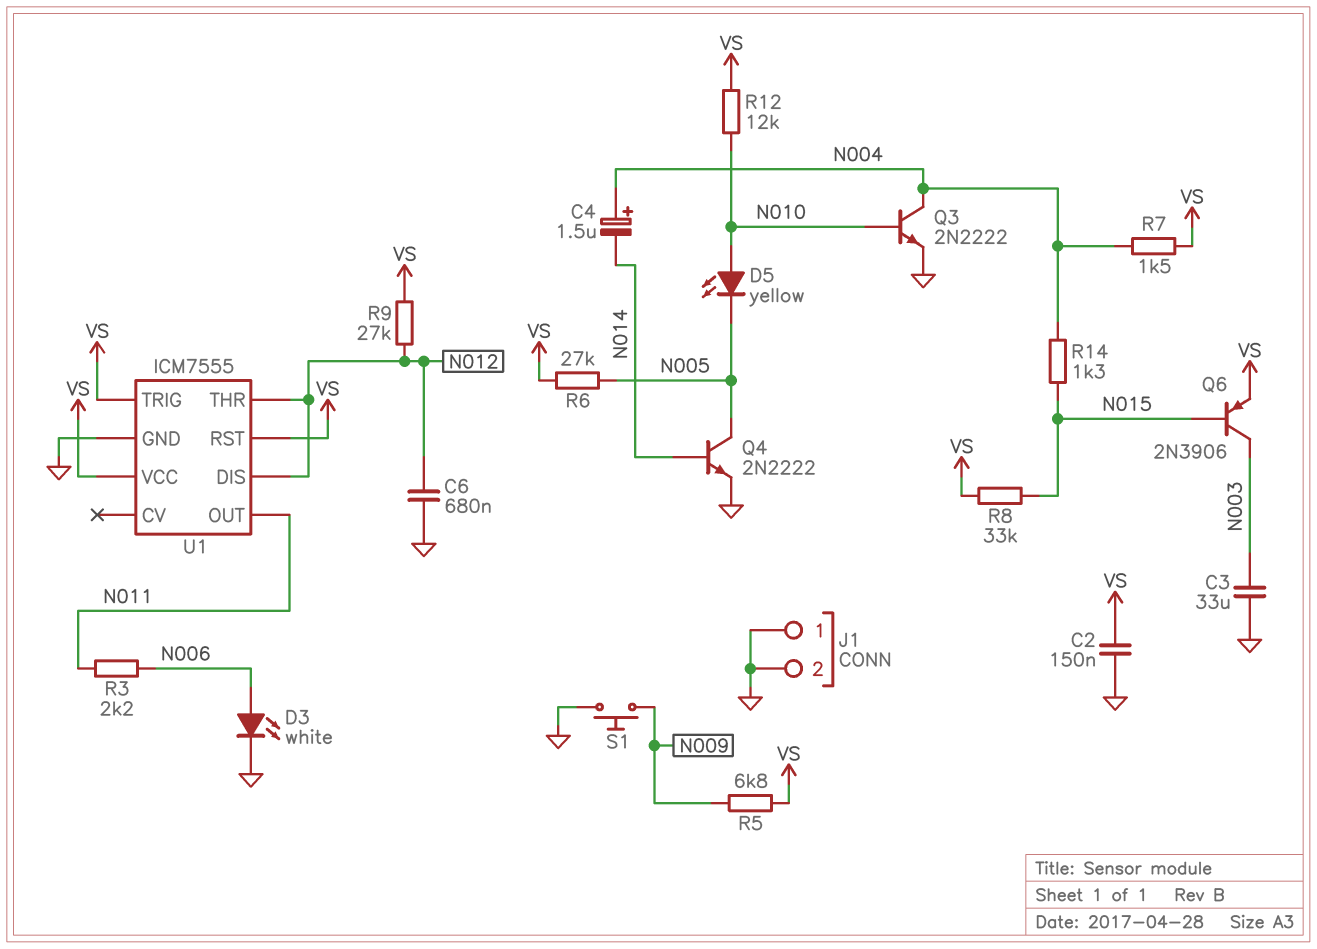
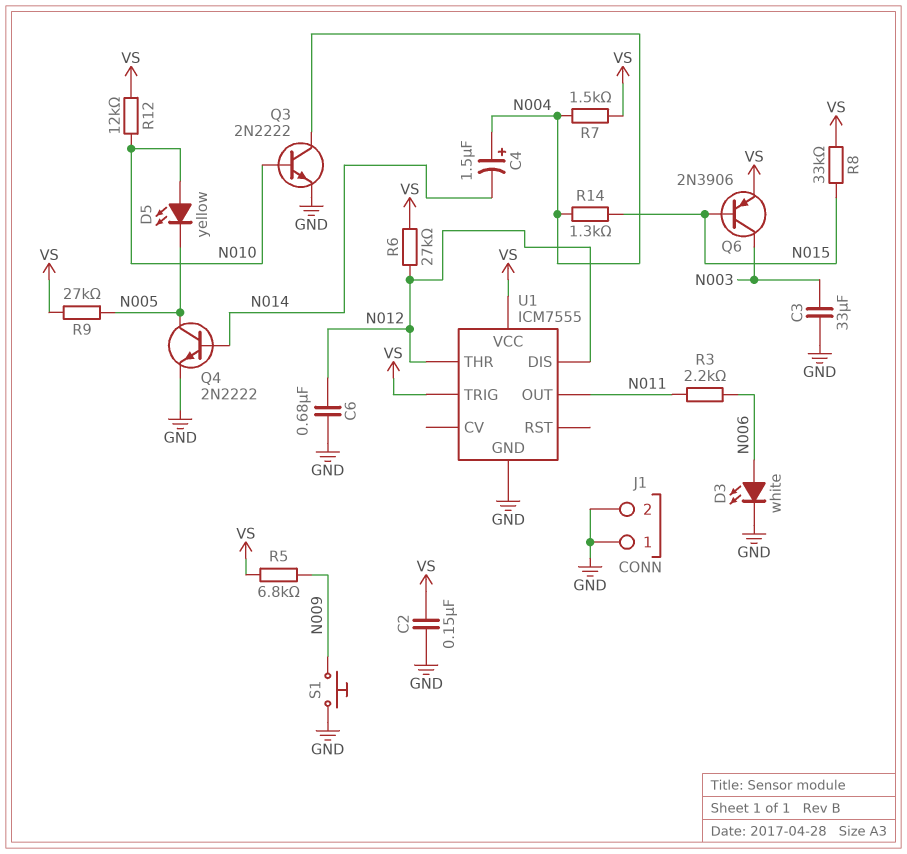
R6: 27k (N005, VS) -> 27k (N012, VS)
R9: 27k (N012, VS) -> 27k (N005, VS)
U1 pin RST: VS -> none

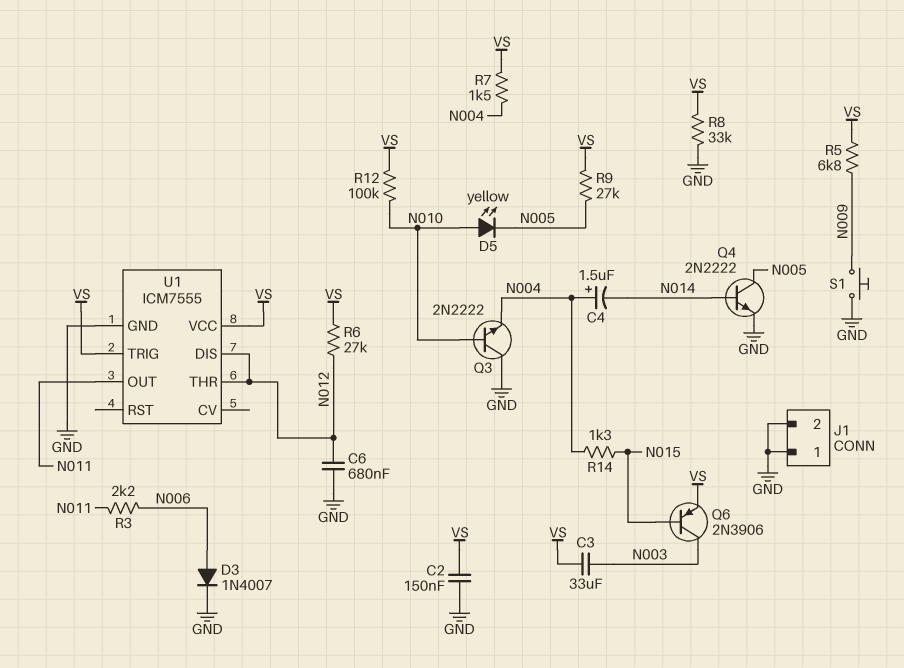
C3: 33uF (GND, N003) -> 33uF (N003, VS)
D3: LED white (A N006, K GND) -> diode 1N4007 (A N006, K GND)
Q3: NPN 2N2222 (B N010, C N004, E GND) -> NPN 2N2222 (B N010, C GND, E N004)
R8: 33k (N015, VS) -> 33k (GND, VS)
R12: 12k (N010, VS) -> 100k (N010, VS)

